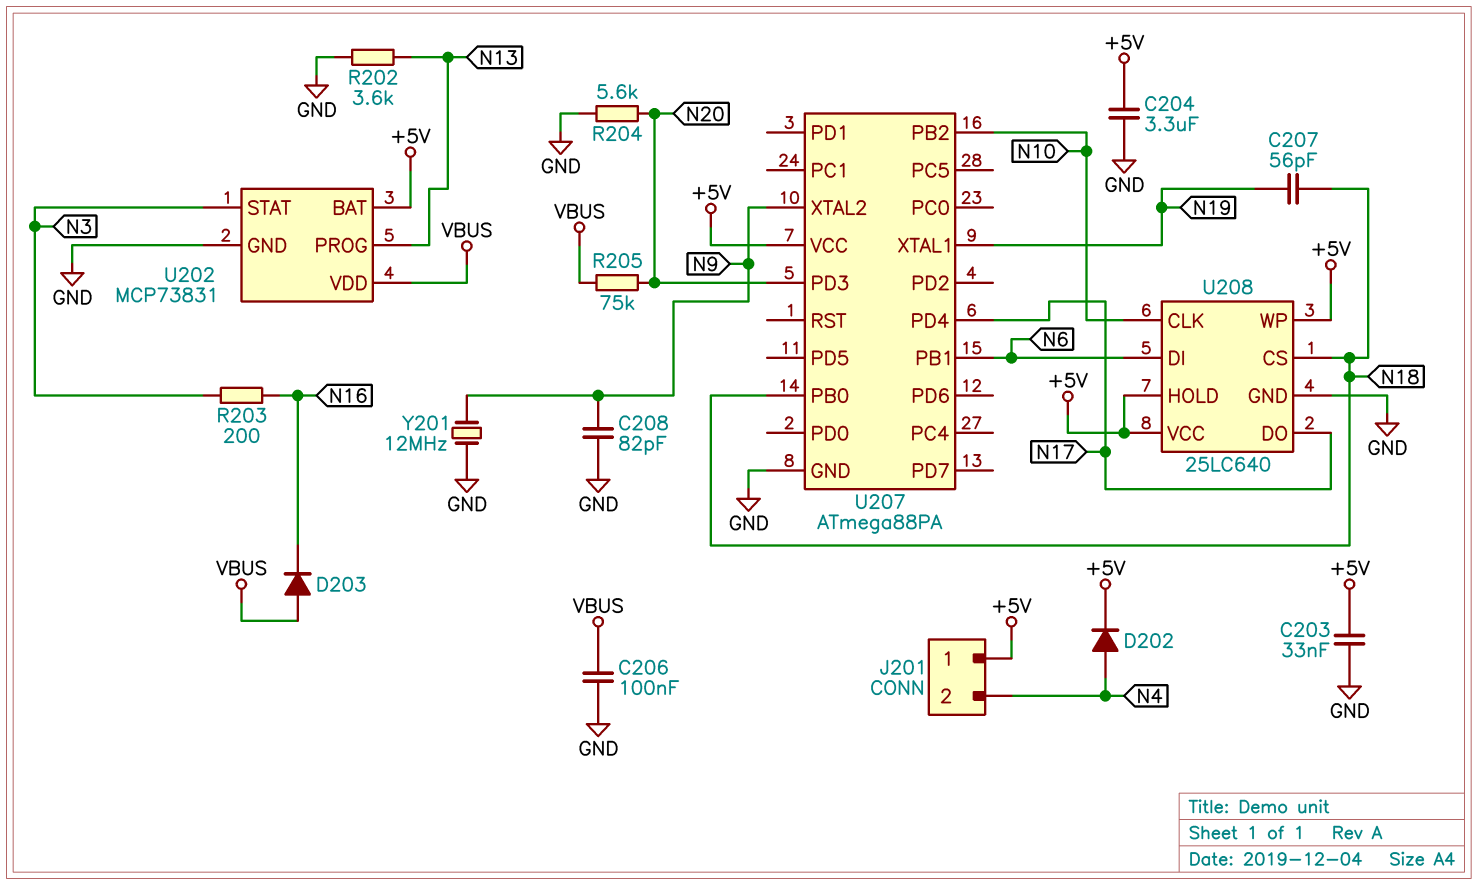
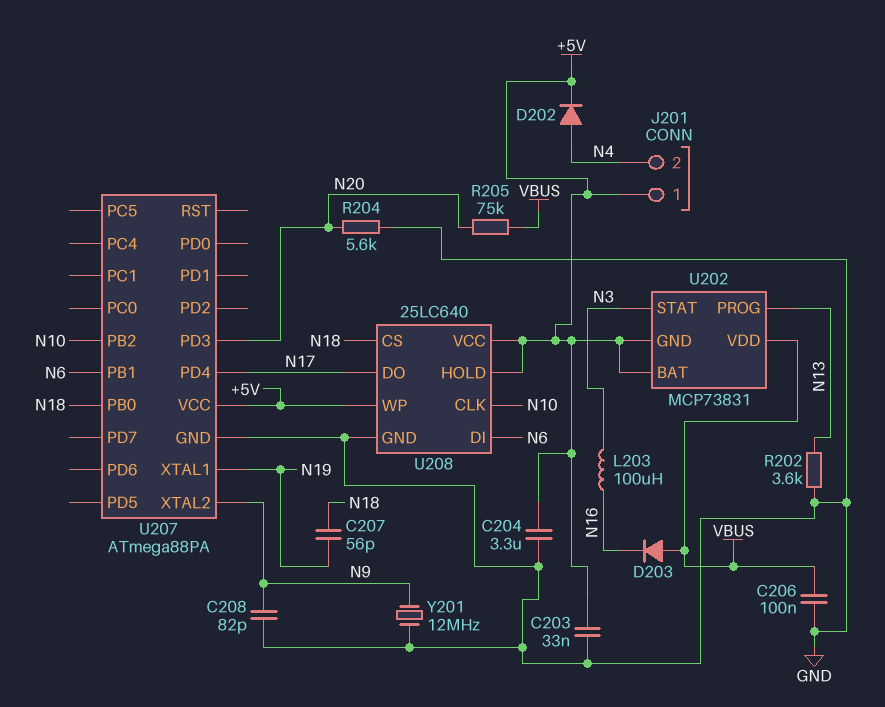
L203: none -> 100uH (N3, N16)
R203: 200 (N3, N16) -> none
U202 pin GND: GND -> +5V

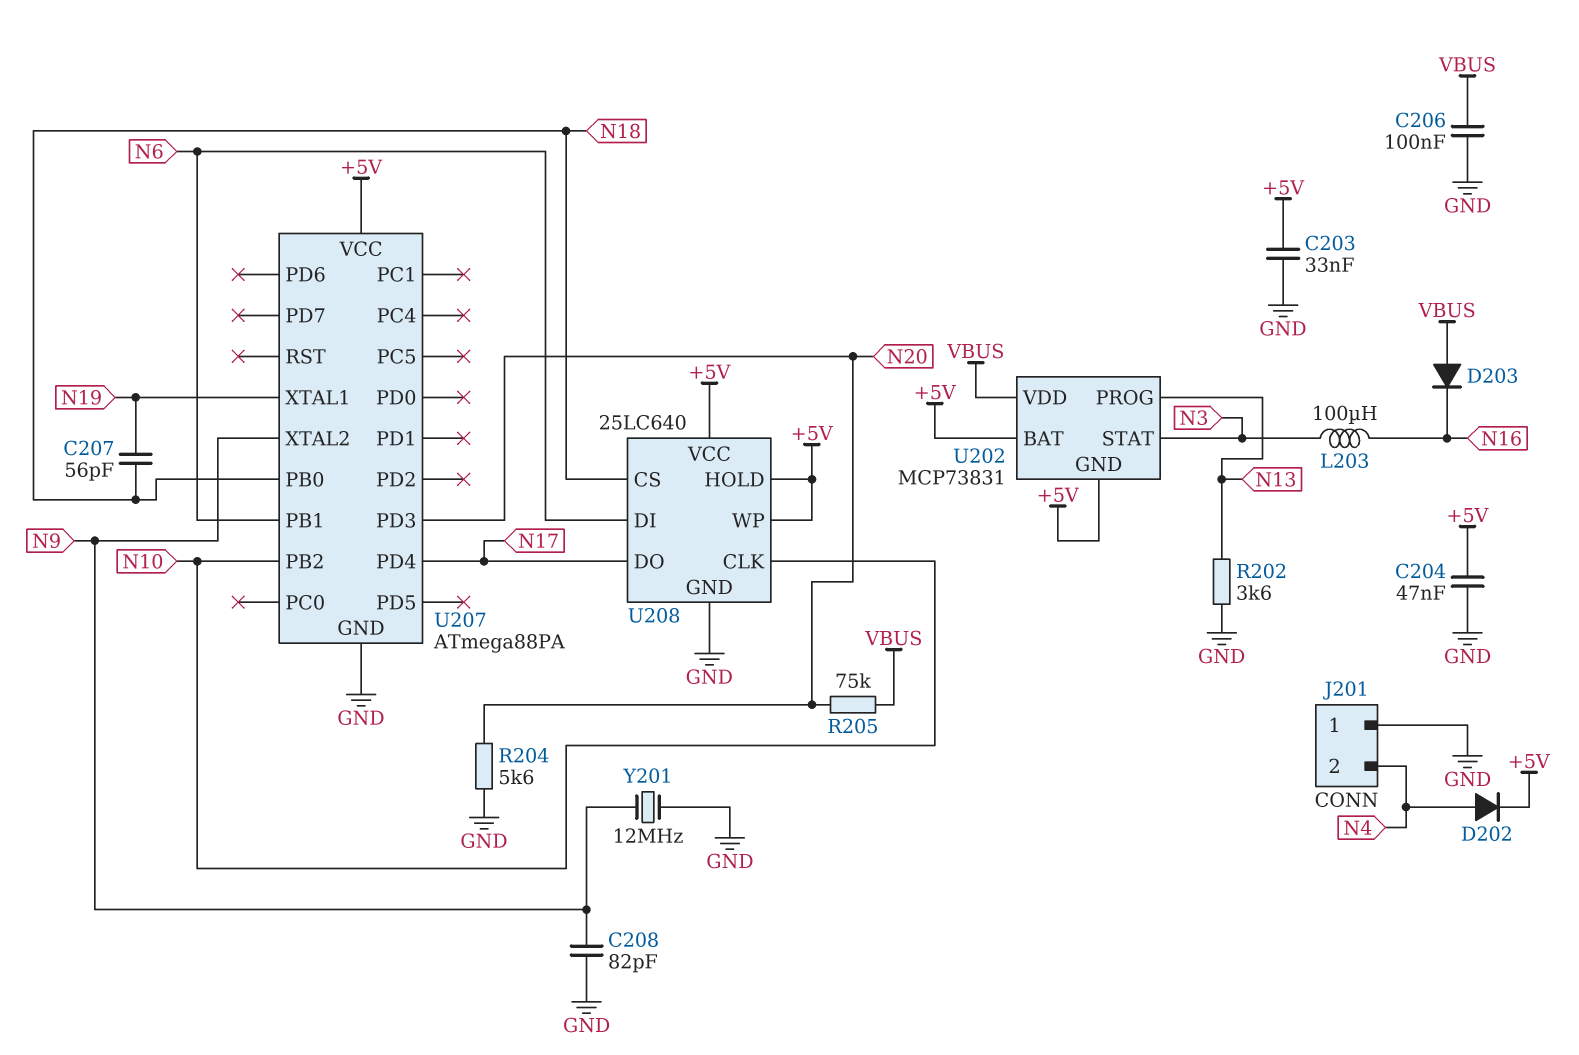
C204: 3.3uF (+5V, GND) -> 47nF (+5V, GND)
J201 pin 1: +5V -> GND

